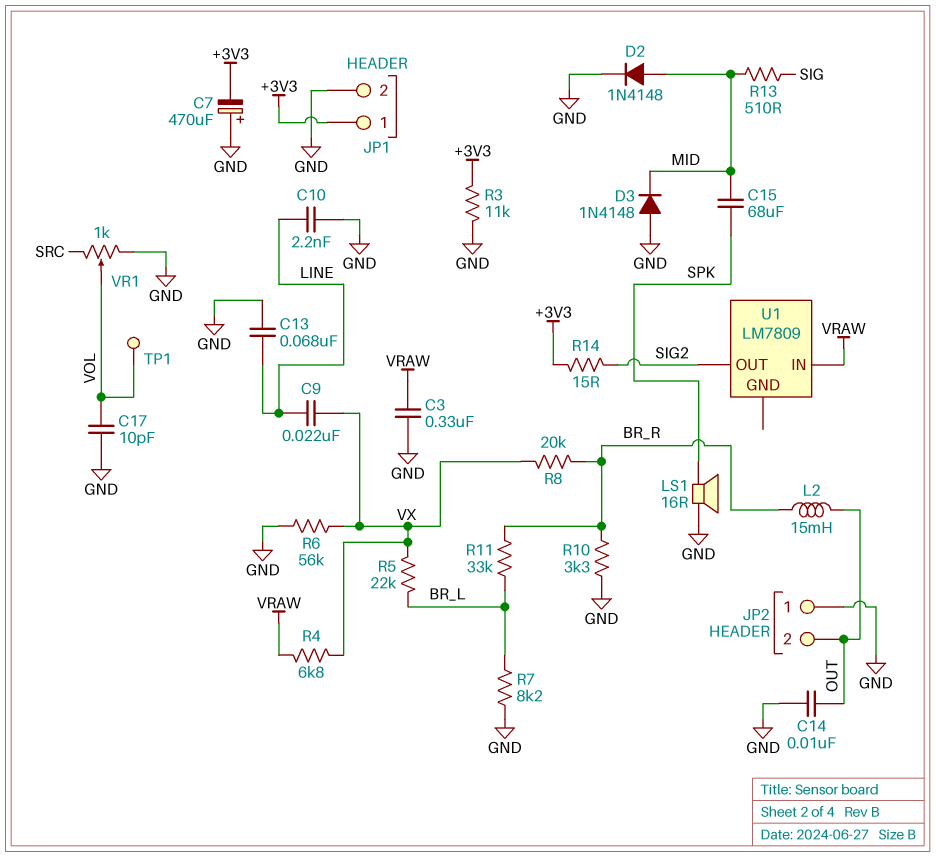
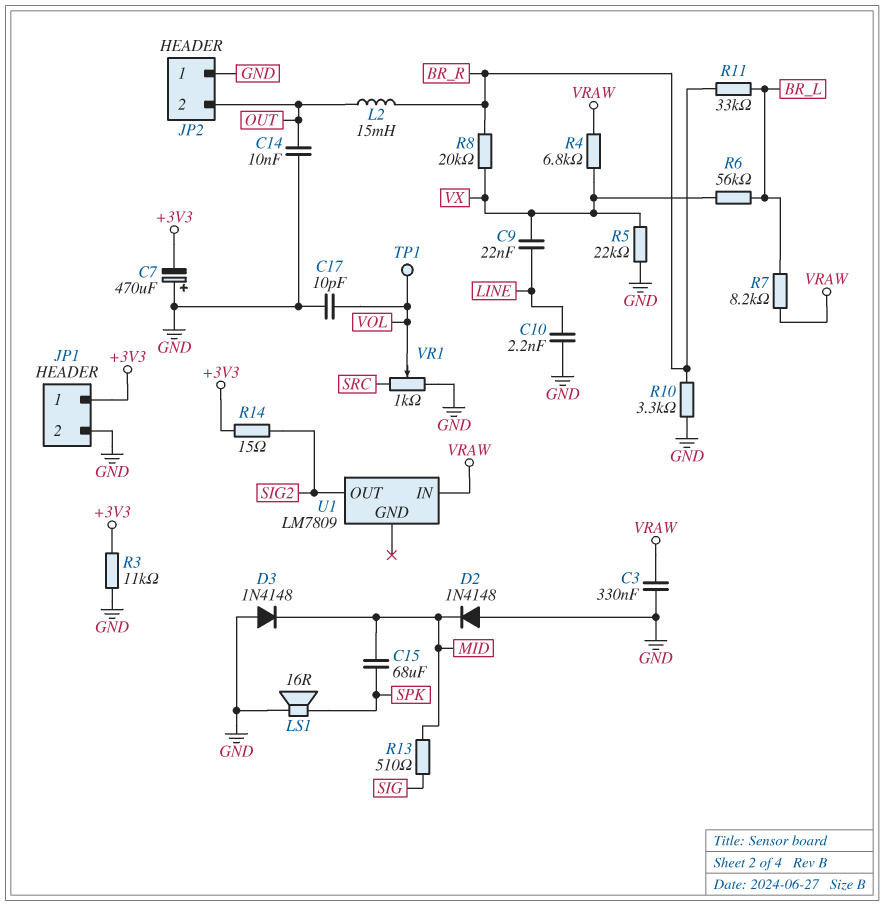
C13: 68nF (GND, LINE) -> none
D2: diode 1N4148 (A MID, K GND) -> diode 1N4148 (A GND, K MID)
R5: 22k (BR_L, VX) -> 22k (GND, VX)
R6: 56k (GND, VX) -> 56k (BR_L, VX)
R7: 8.2k (BR_L, GND) -> 8.2k (BR_L, VRAW)

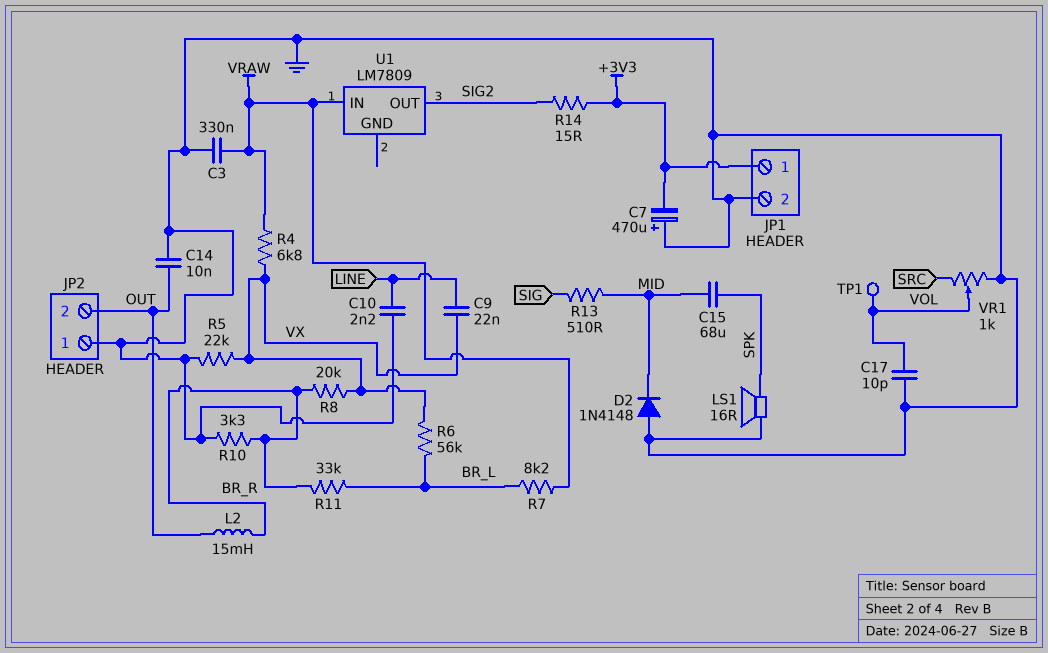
D3: diode 1N4148 (A GND, K MID) -> none
R3: 11k (+3V3, GND) -> none

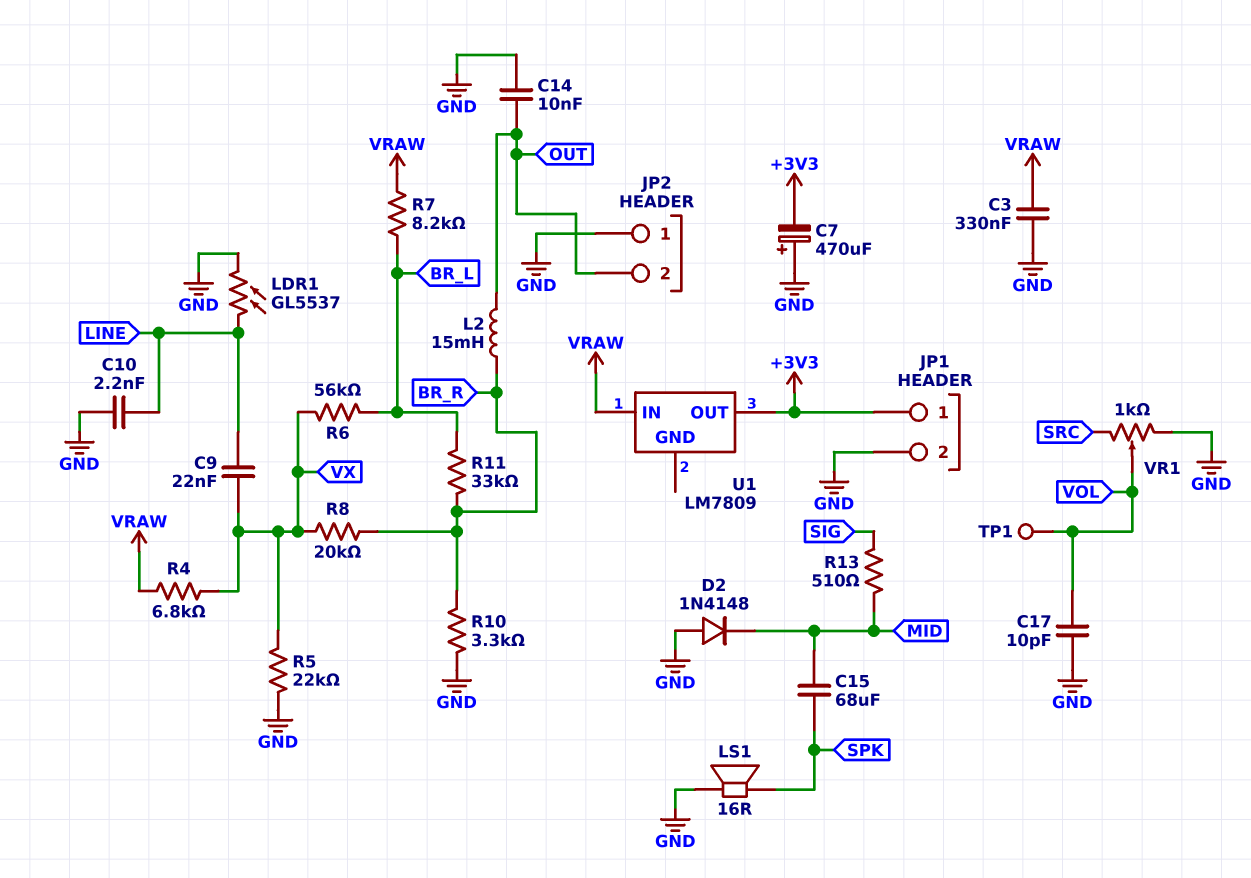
LDR1: none -> GL5537 (GND, LINE)
R14: 15 (+3V3, SIG2) -> none
U1 pin OUT: SIG2 -> +3V3

